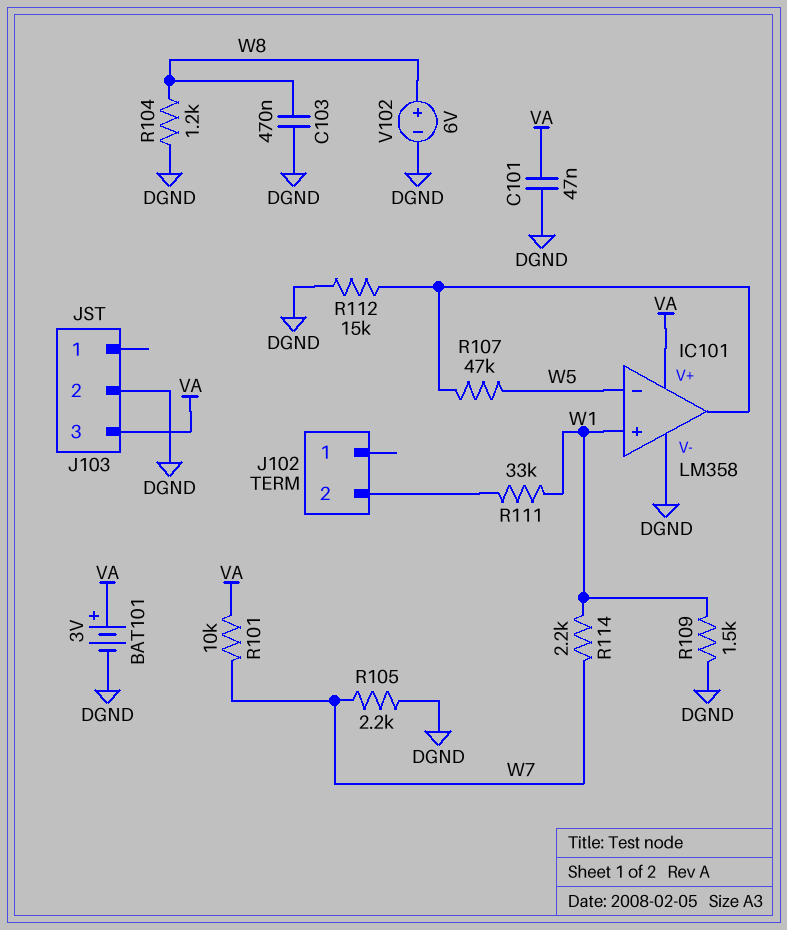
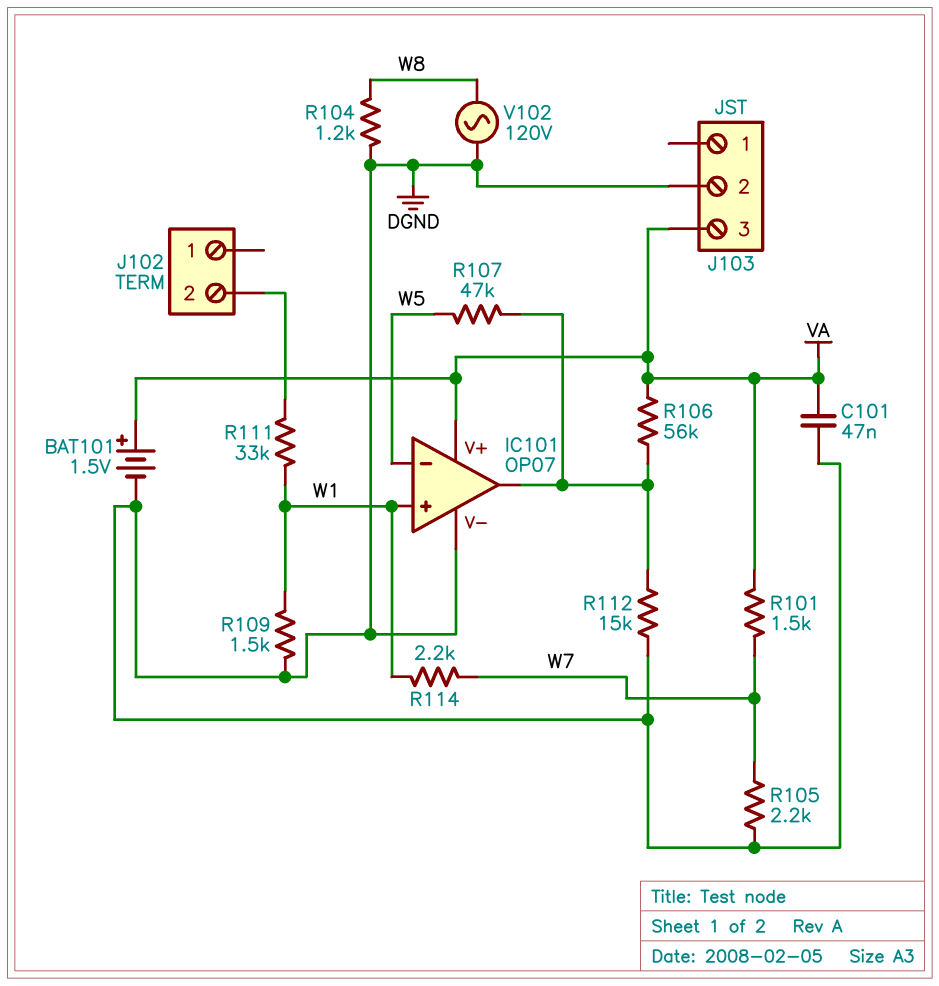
BAT101: 3V (plus VA, minus DGND) -> 1.5V (plus VA, minus DGND)
C103: 470nF (DGND, W8) -> none
IC101: LM358 -> OP07
R101: 10k (VA, W7) -> 1.5k (VA, W7)
R106: none -> 56k (IC101/out, VA)
V102: 6V (plus W8, minus DGND) -> AC 120V (DGND, W8)

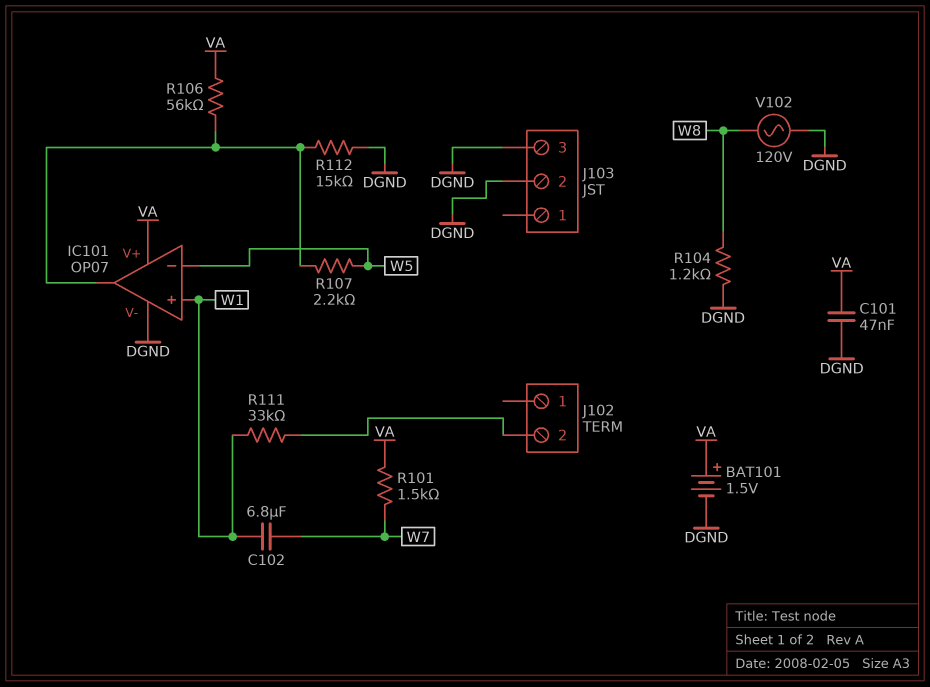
C102: none -> 6.8uF (W1, W7)
J103 pin 3: VA -> DGND
R105: 2.2k (DGND, W7) -> none
R107: 47k (IC101/out, W5) -> 2.2k (IC101/out, W5)
R109: 1.5k (DGND, W1) -> none
R114: 2.2k (W1, W7) -> none

